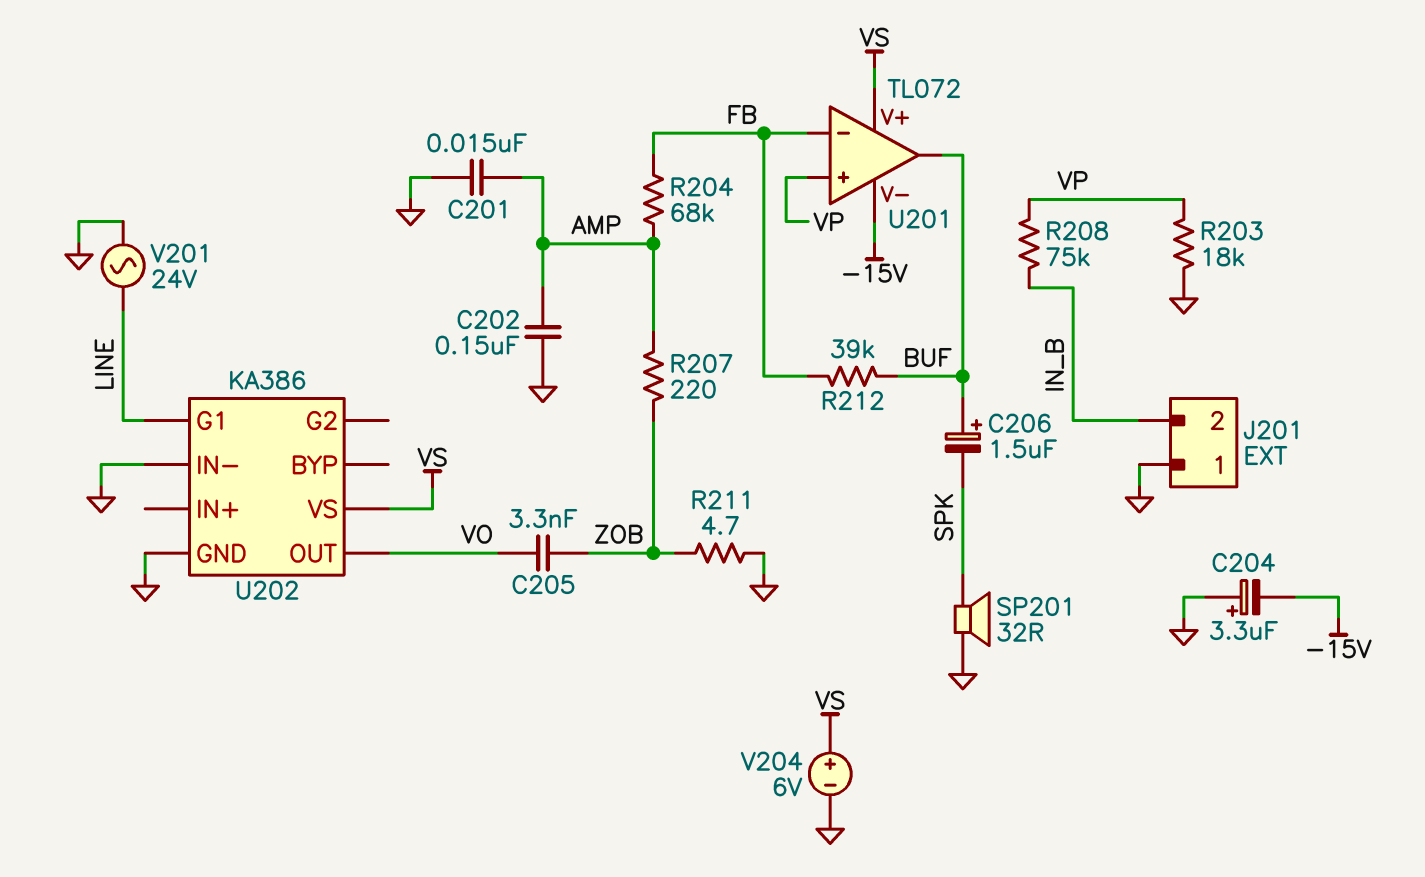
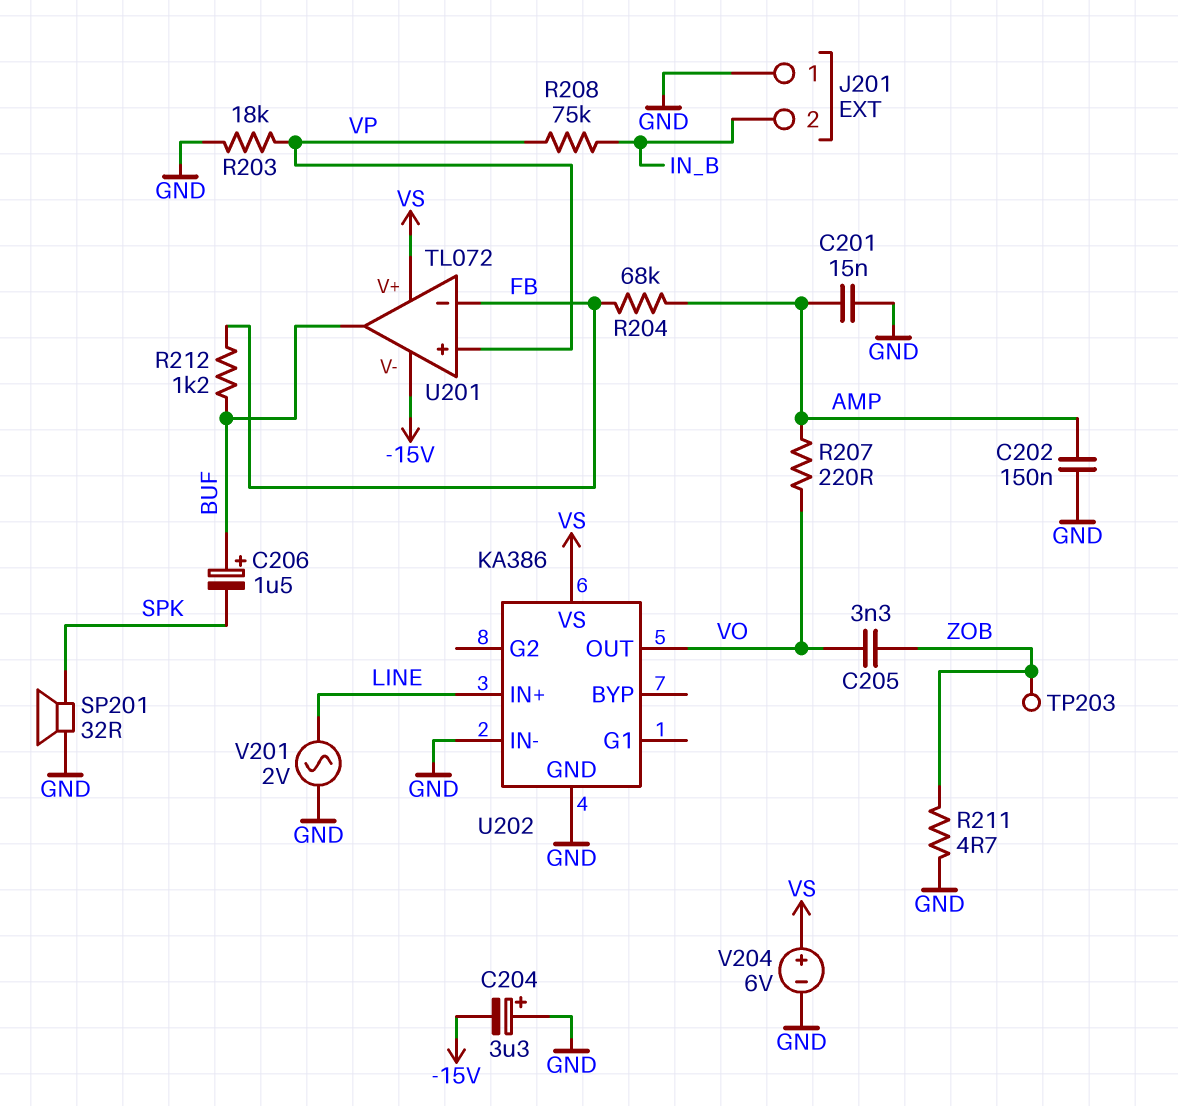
R207: 220 (AMP, ZOB) -> 220 (AMP, VO)
R212: 39k (BUF, FB) -> 1.2k (BUF, FB)
TP203: none -> test point (ZOB)
U202 pin G1: LINE -> none
U202 pin IN+: none -> LINE
V201: AC 24V (GND, LINE) -> AC 2V (GND, LINE)

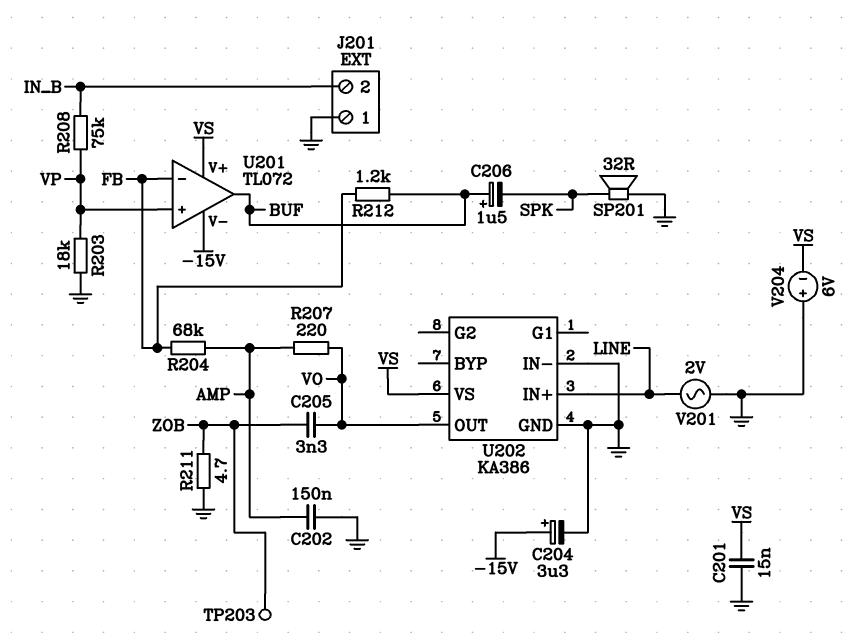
C201: 15nF (AMP, GND) -> 15nF (GND, VS)
C204: 3.3uF (plus GND, minus -15V) -> 3.3uF (plus -15V, minus GND)
V204: 6V (plus VS, minus GND) -> 6V (plus GND, minus VS)

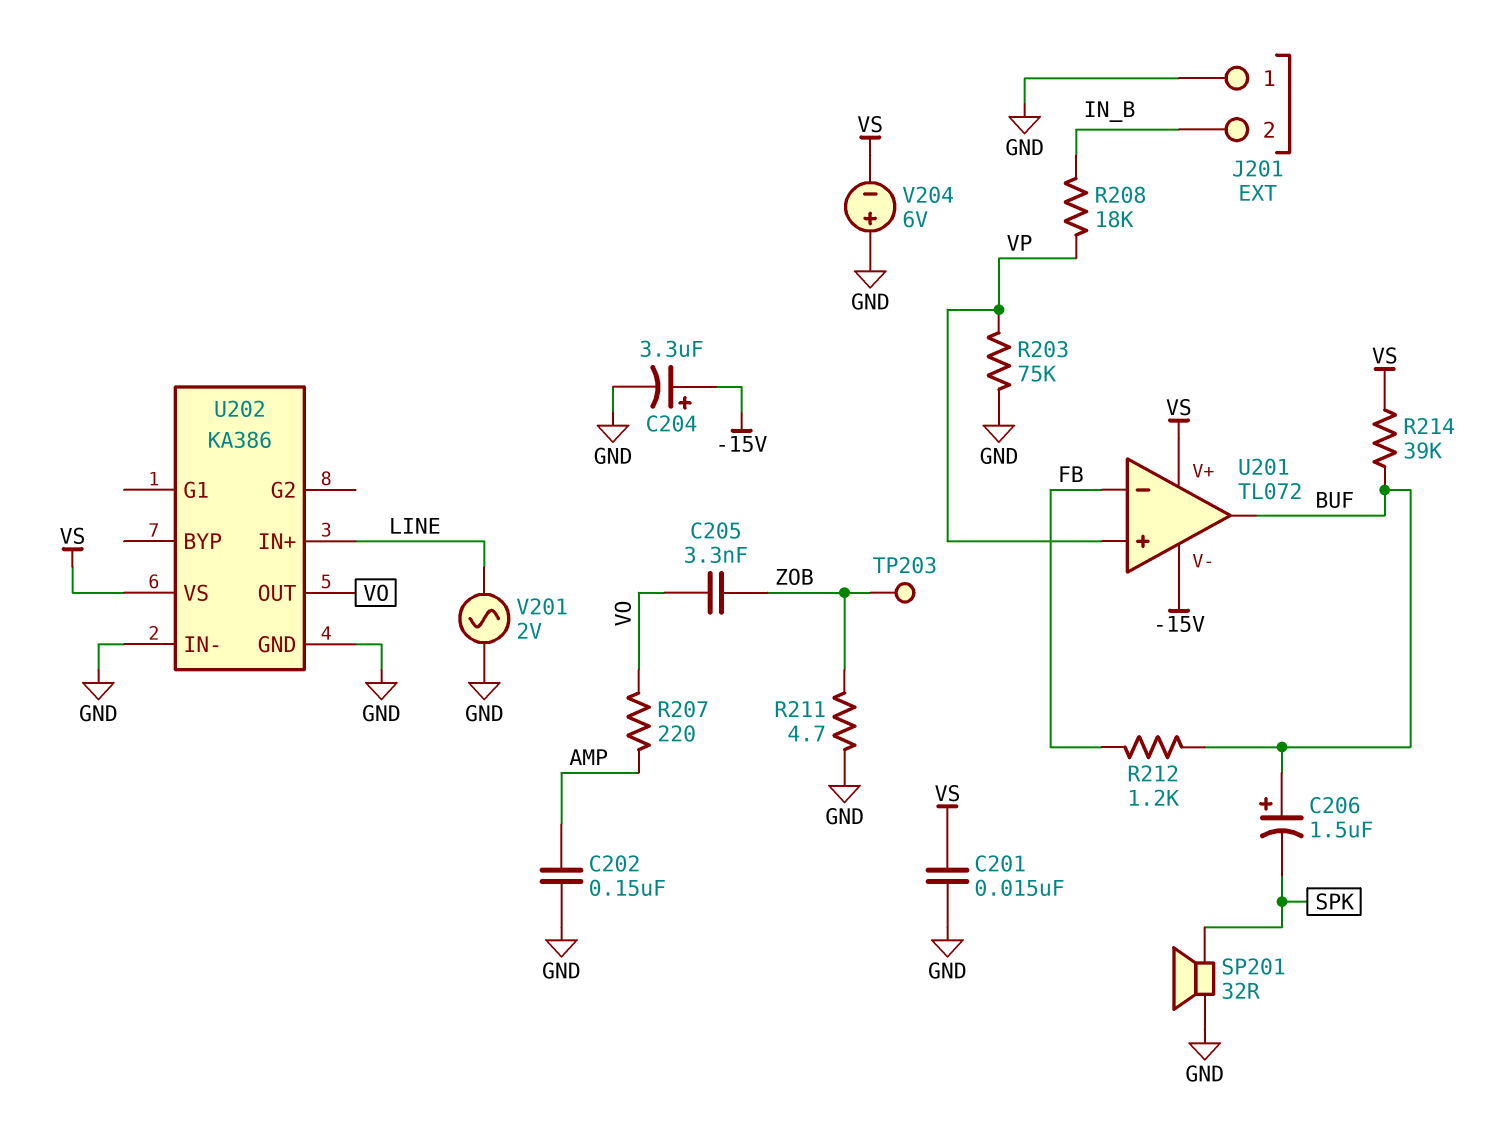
R203: 18k (GND, VP) -> 75k (GND, VP)
R204: 68k (AMP, FB) -> none
R208: 75k (IN_B, VP) -> 18k (IN_B, VP)
R214: none -> 39k (BUF, VS)

